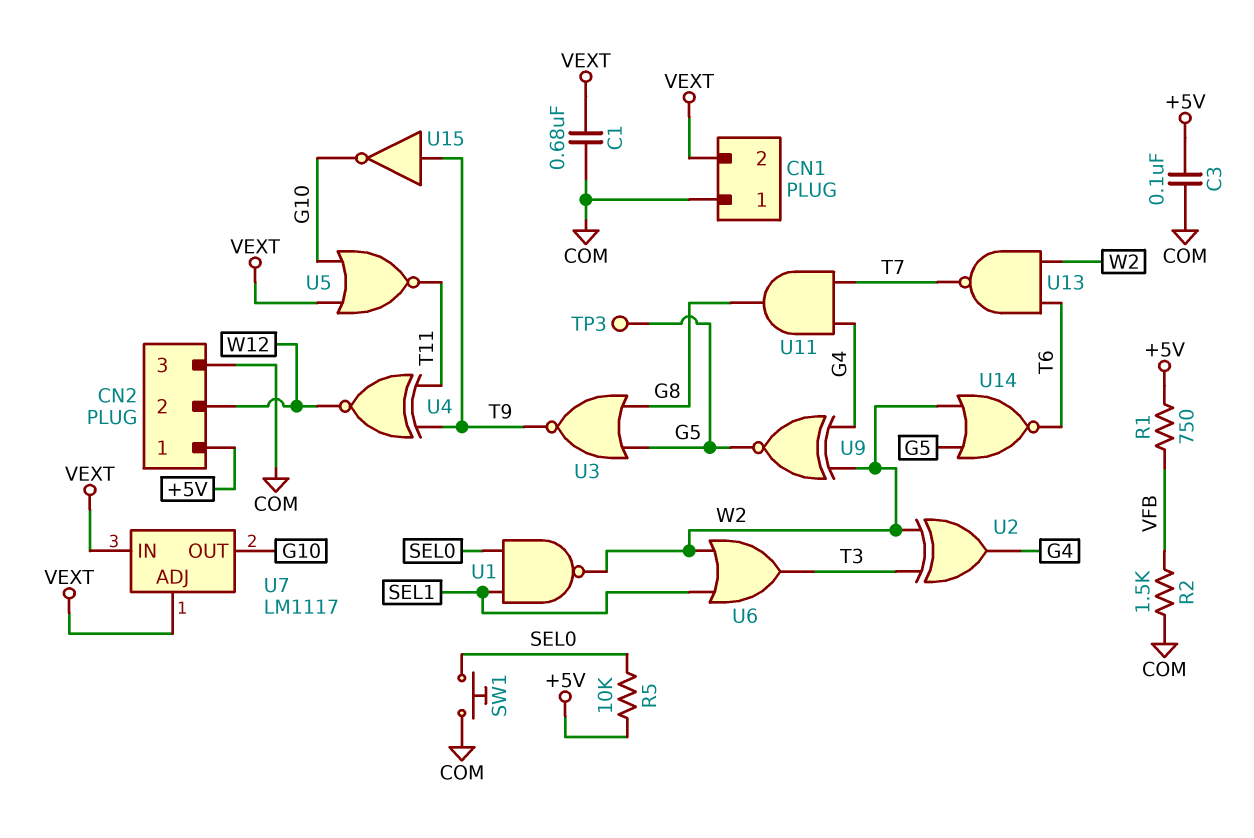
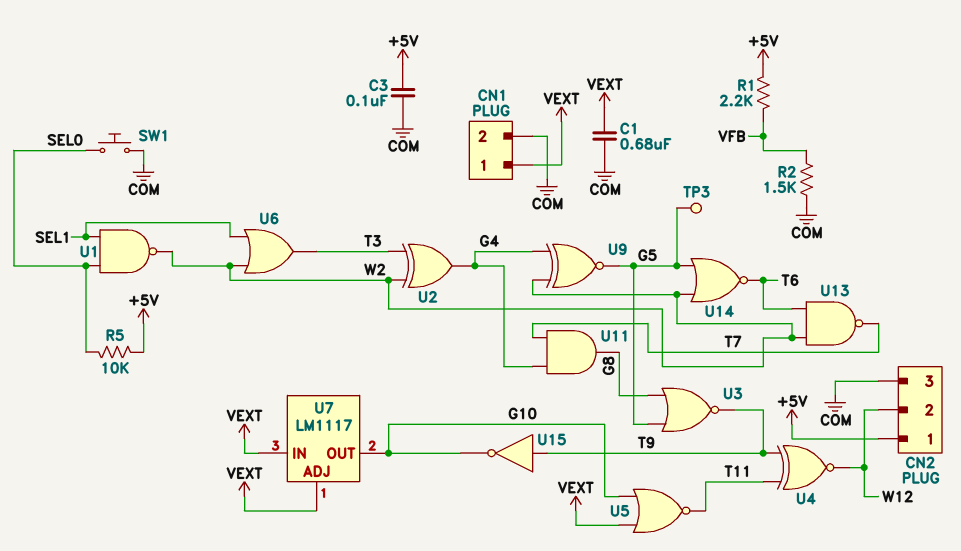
CN1 pin 1: COM -> VEXT
CN1 pin 2: VEXT -> COM
R1: 750 (+5V, VFB) -> 2.2k (+5V, VFB)

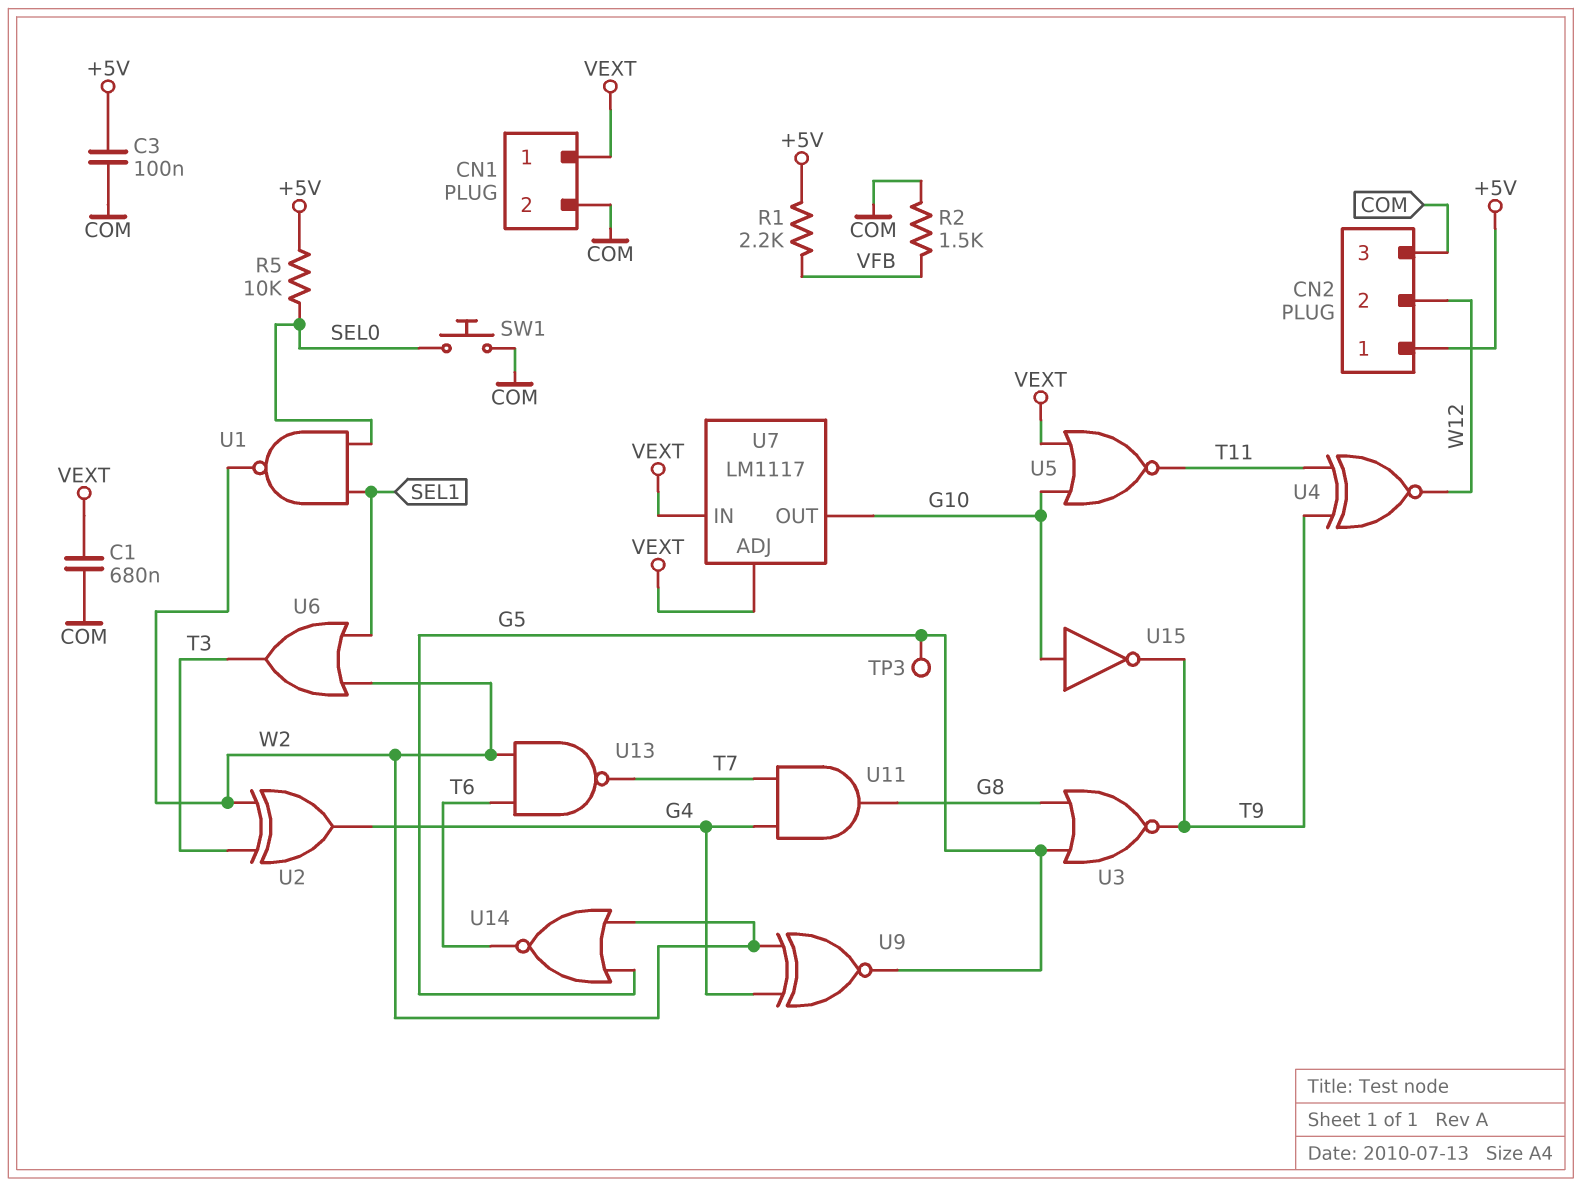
U15: NOT (in T9, out G10) -> NOT (in G10, out T9)

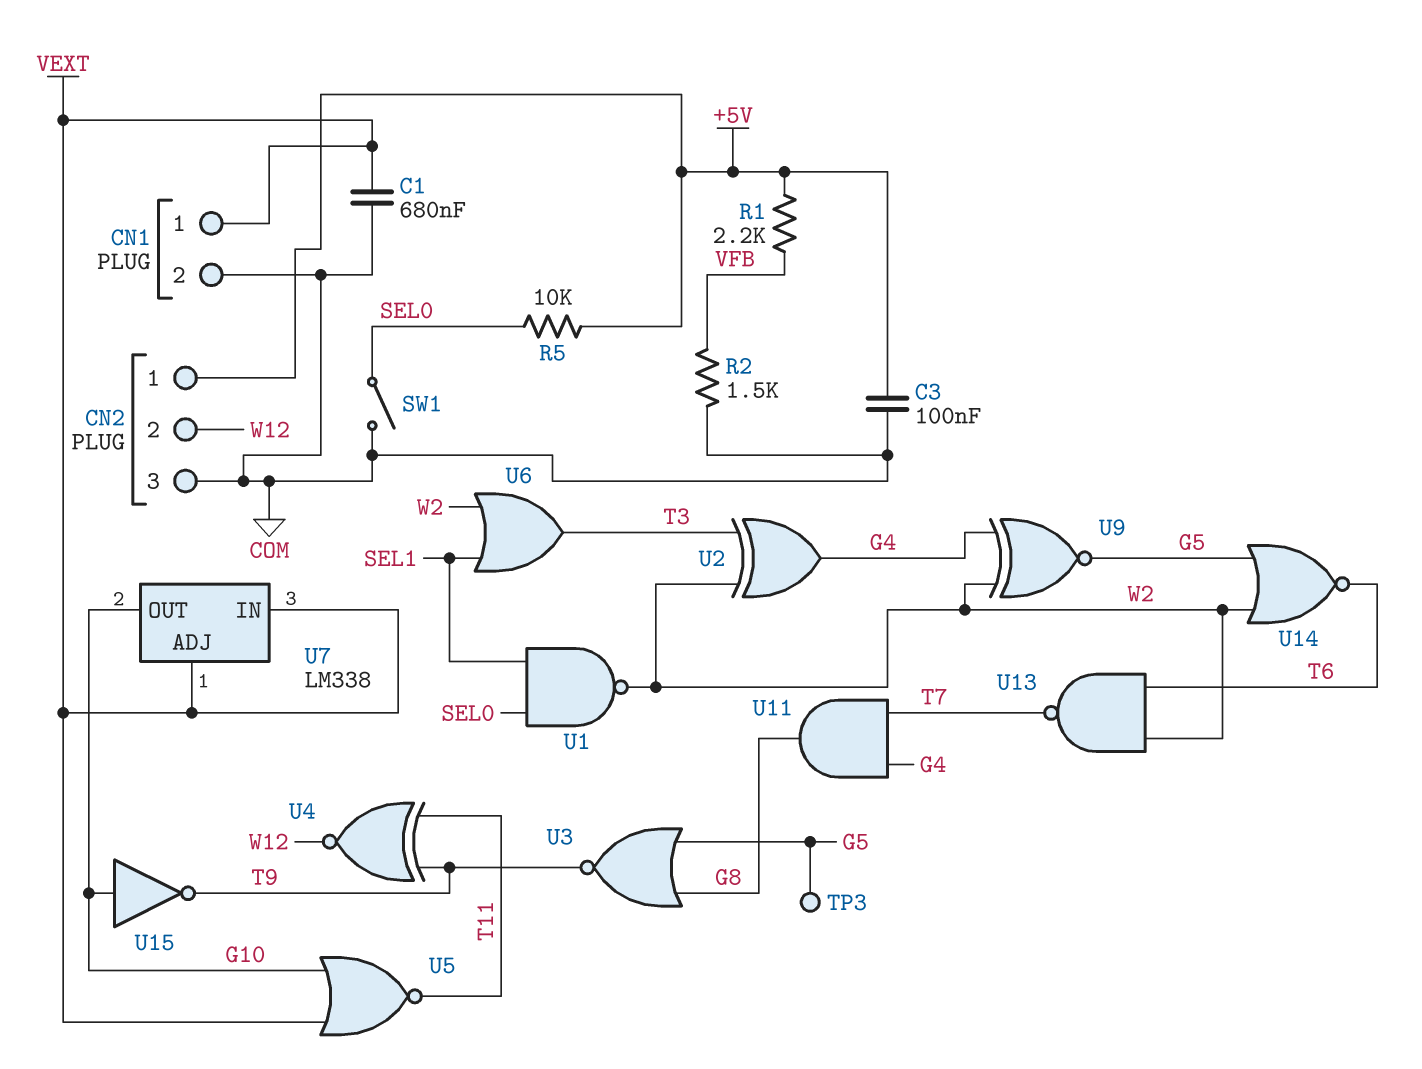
SW1: button (COM, SEL0) -> switch (COM, SEL0)
U7: LM1117 -> LM338

